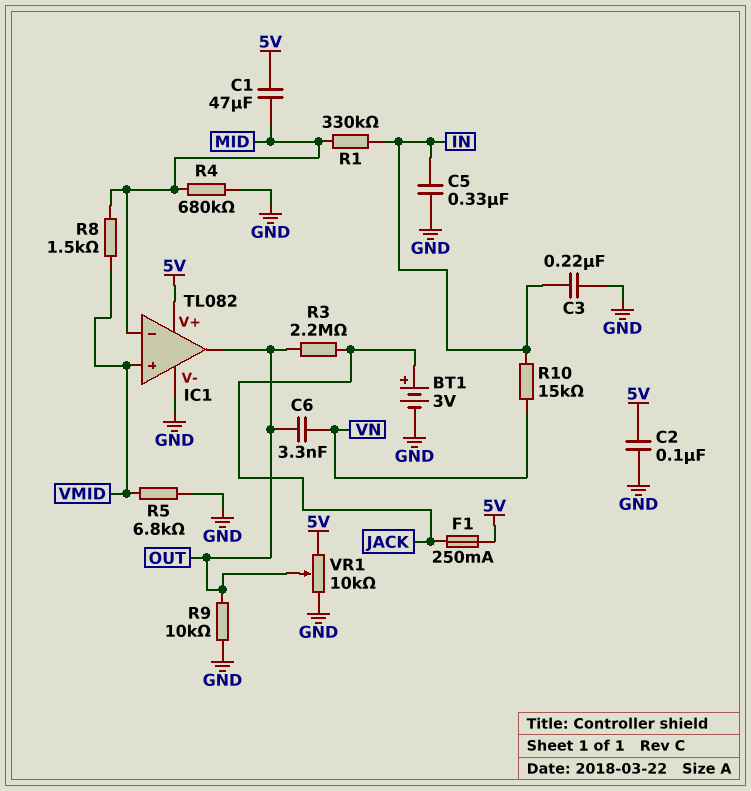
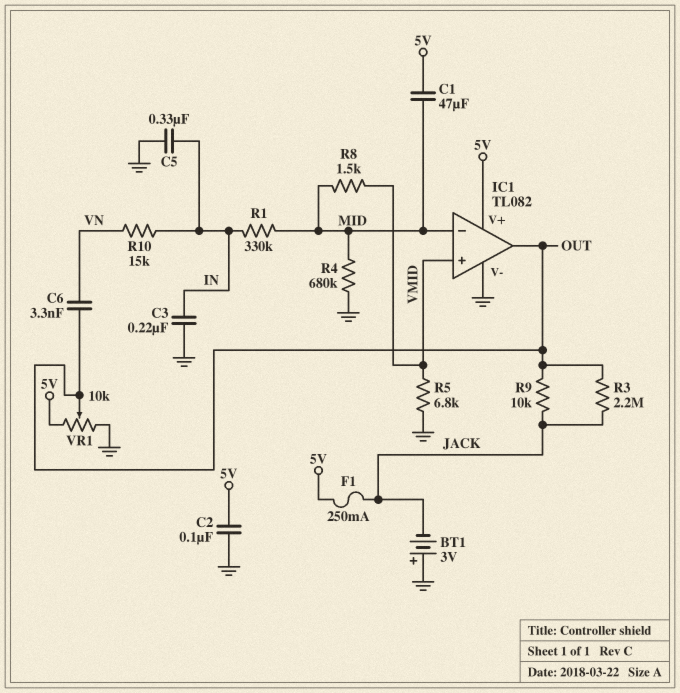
BT1: 3V (plus JACK, minus GND) -> 3V (plus GND, minus JACK)
R9: 10k (GND, OUT) -> 10k (JACK, OUT)

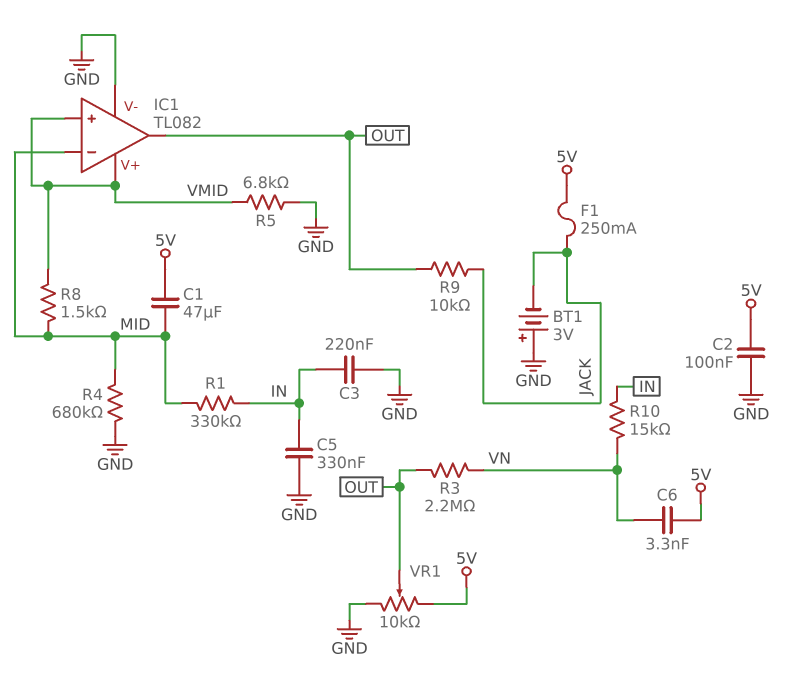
C6: 3.3nF (OUT, VN) -> 3.3nF (5V, VN)
IC1 pin V+: 5V -> VMID
R3: 2.2M (JACK, OUT) -> 2.2M (OUT, VN)

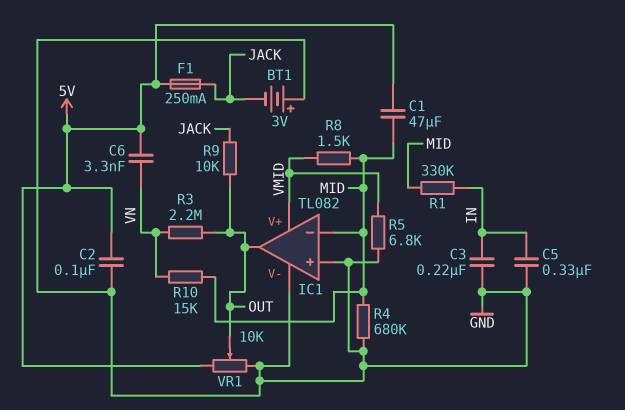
IC1 pin in+: VMID -> GND
R10: 15k (IN, VN) -> 15k (MID, VN)

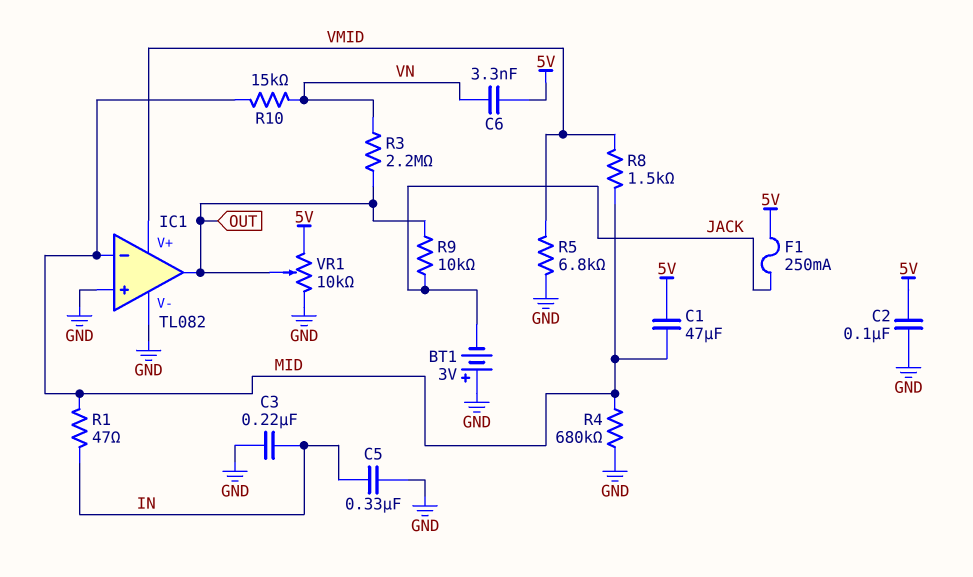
R1: 330k (IN, MID) -> 47 (IN, MID)

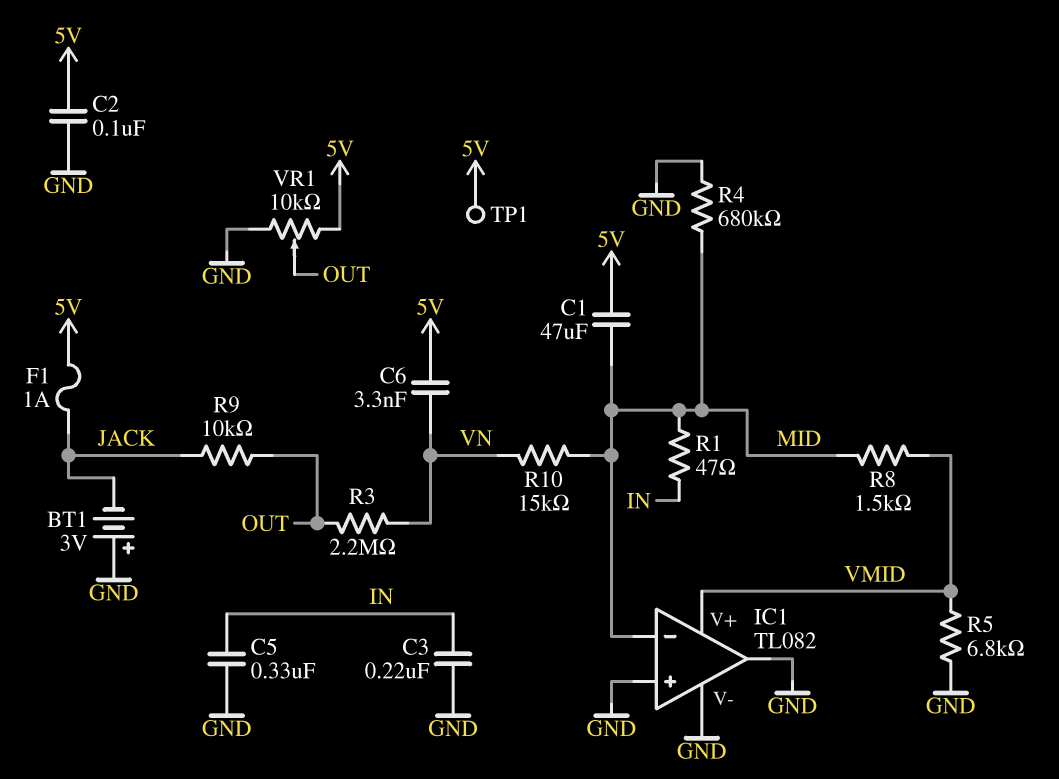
F1: 250mA (5V, JACK) -> 1A (5V, JACK)
IC1 pin out: OUT -> GND
TP1: none -> test point (5V)

